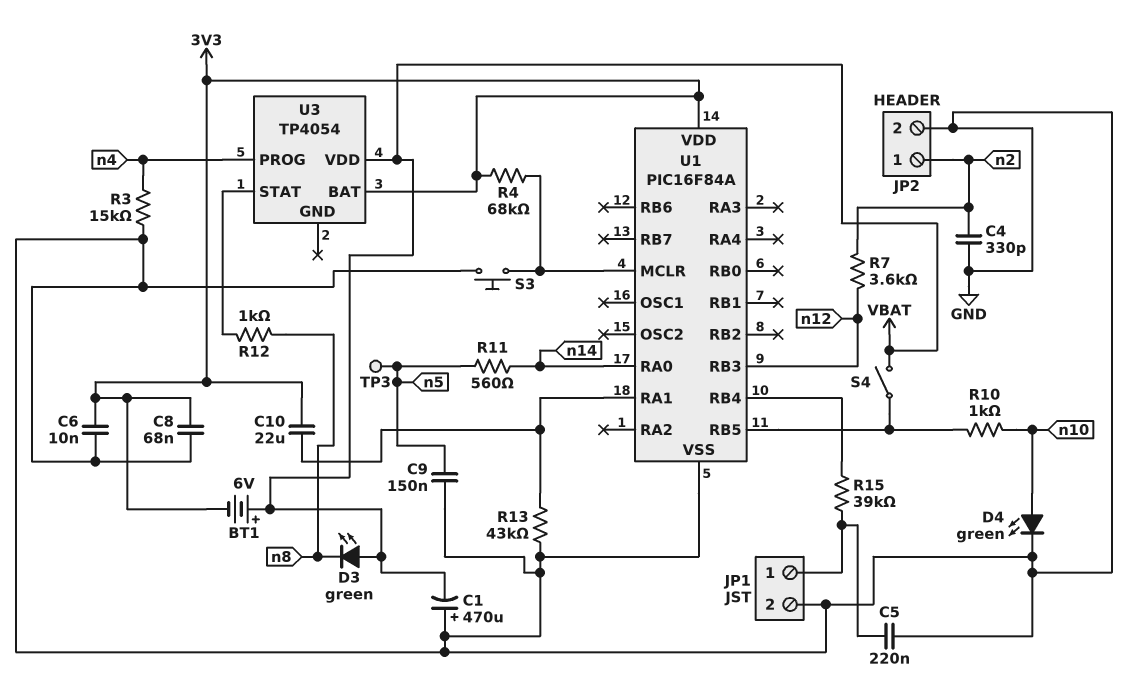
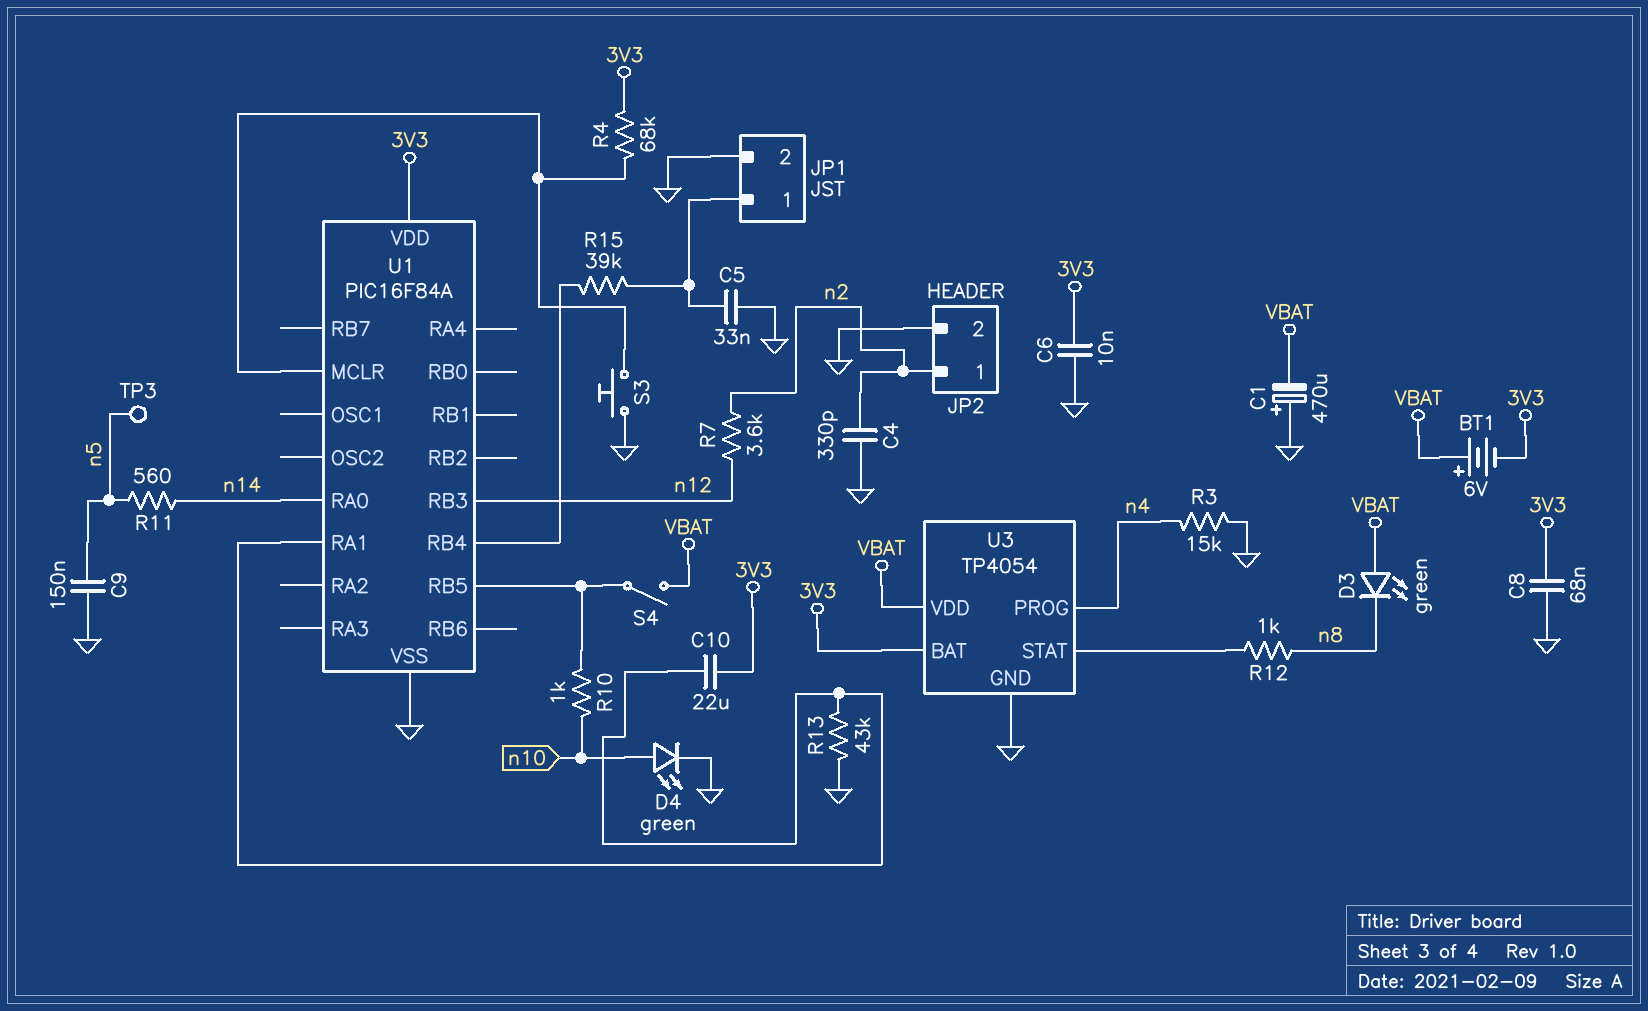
C5: 220nF (GND, JP1/1) -> 33nF (GND, JP1/1)
U3 pin GND: none -> GND

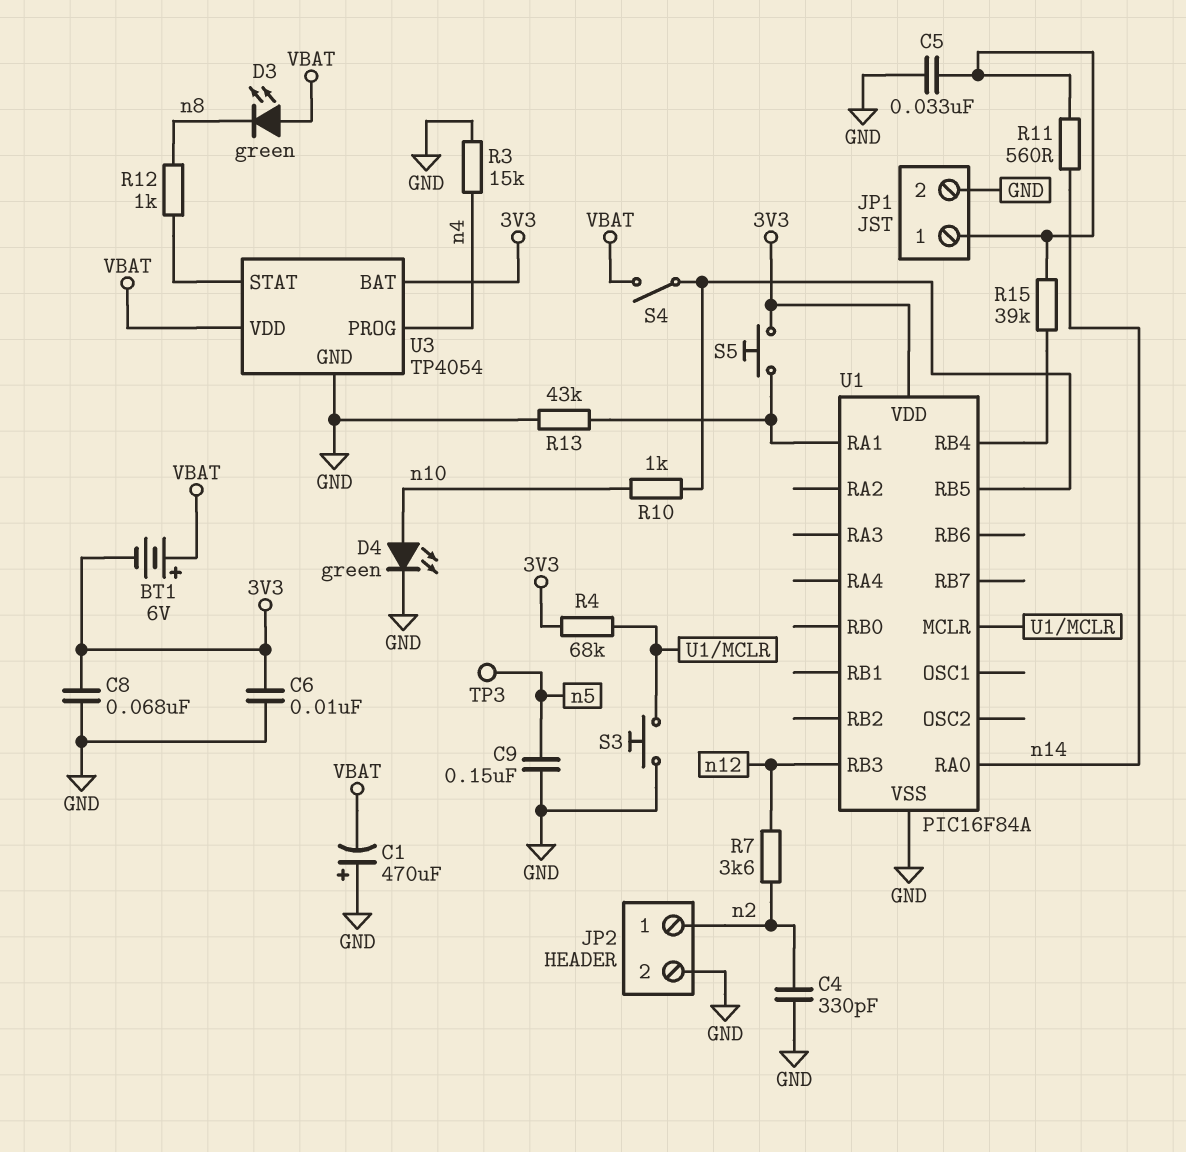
C10: 22uF (3V3, U1/RA1) -> none
R11: 560 (n5, n14) -> 560 (JP1/1, n14)
S5: none -> button (3V3, U1/RA1)

